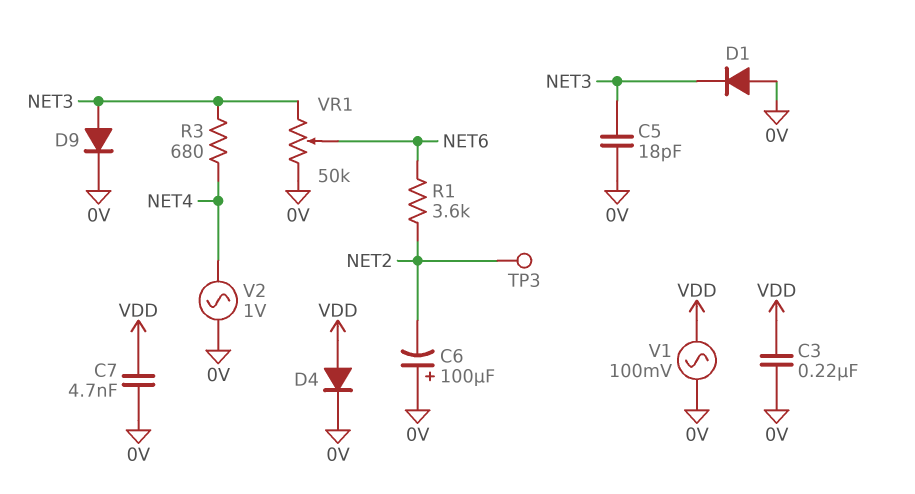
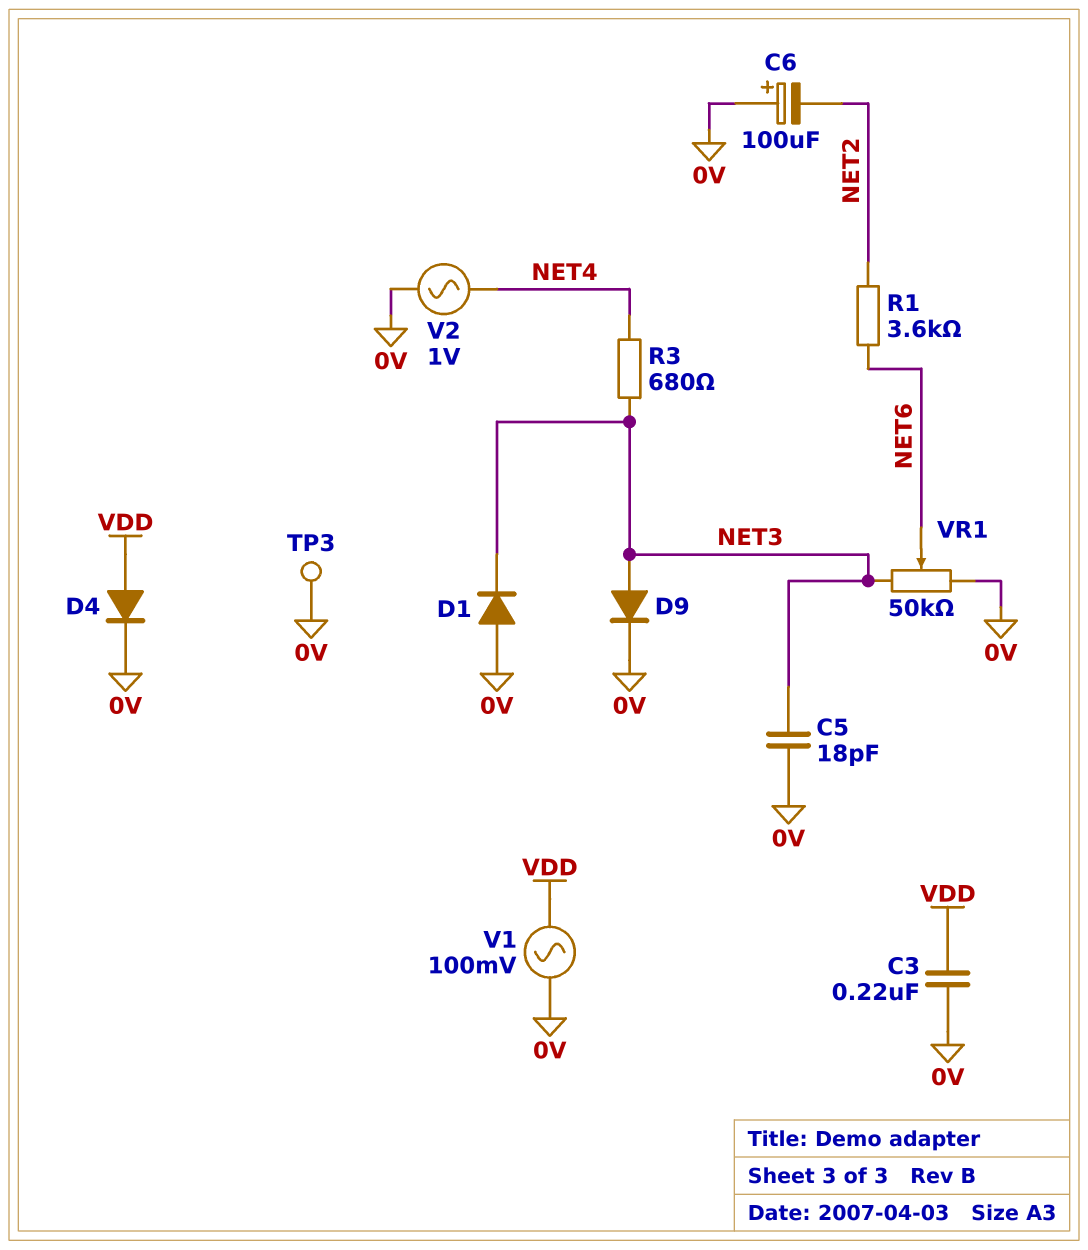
C7: 4.7nF (0V, VDD) -> none
TP3: test point (NET2) -> test point (0V)

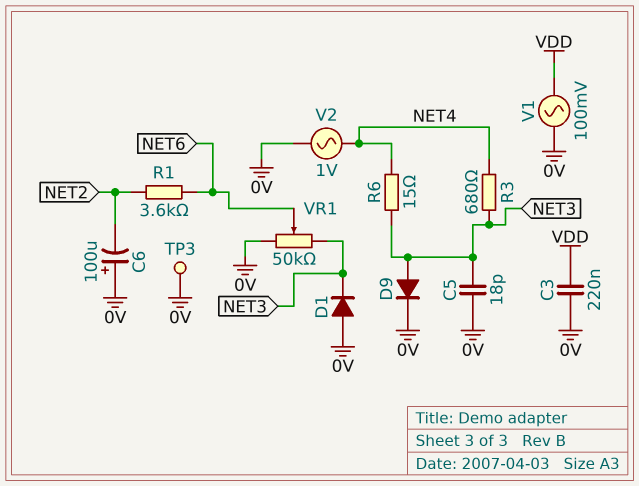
D4: diode (A VDD, K 0V) -> none
R6: none -> 15 (NET3, NET4)

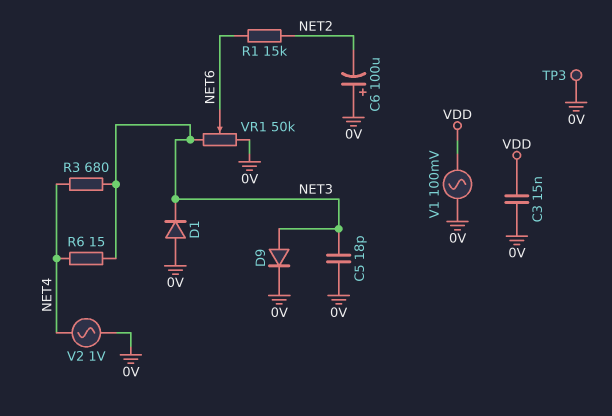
C3: 220nF (0V, VDD) -> 15nF (0V, VDD)
R1: 3.6k (NET2, NET6) -> 15k (NET2, NET6)

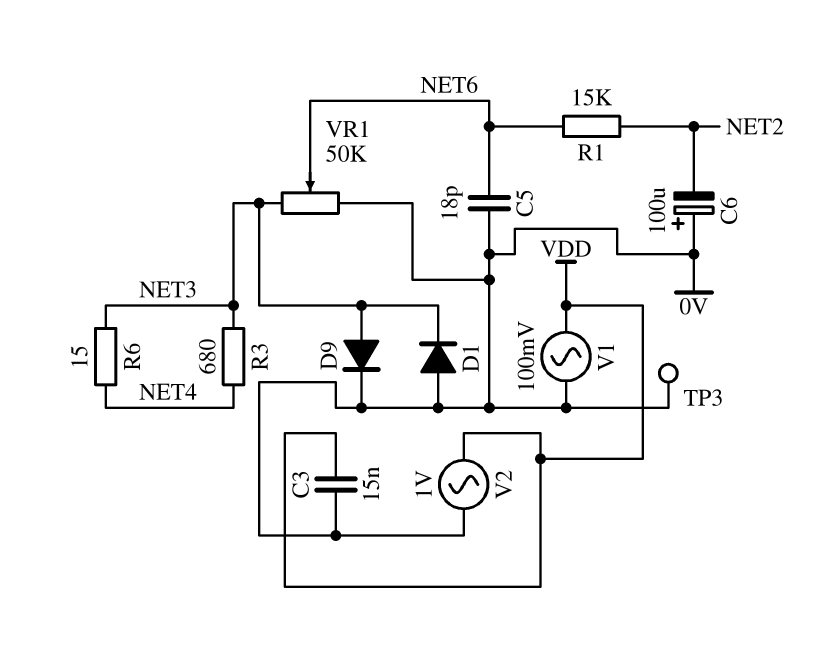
C5: 18pF (0V, NET3) -> 18pF (0V, NET6)
V2: AC 1V (0V, NET4) -> AC 1V (0V, VDD)

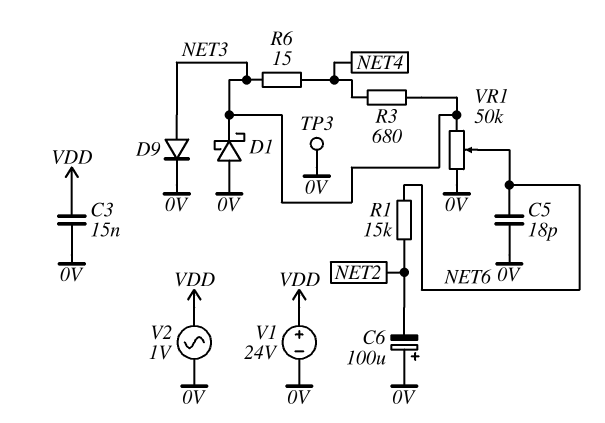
D1: diode (A 0V, K NET3) -> schottky (A 0V, K NET3)
V1: AC 100mV (0V, VDD) -> 24V (plus VDD, minus 0V)

